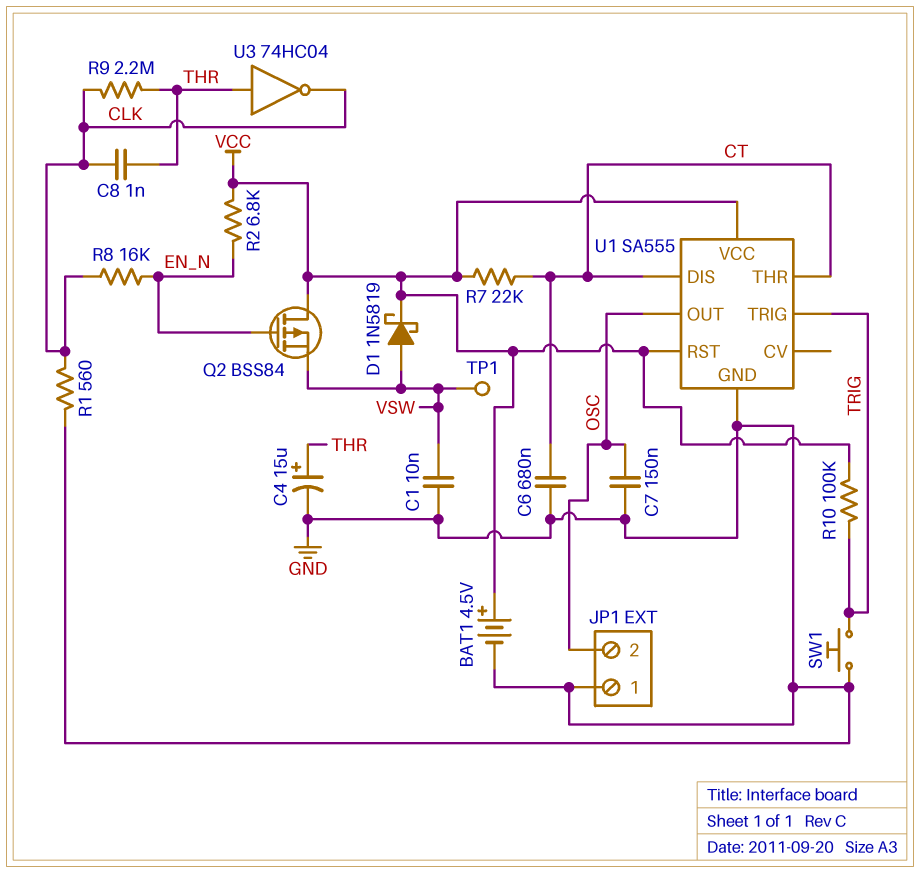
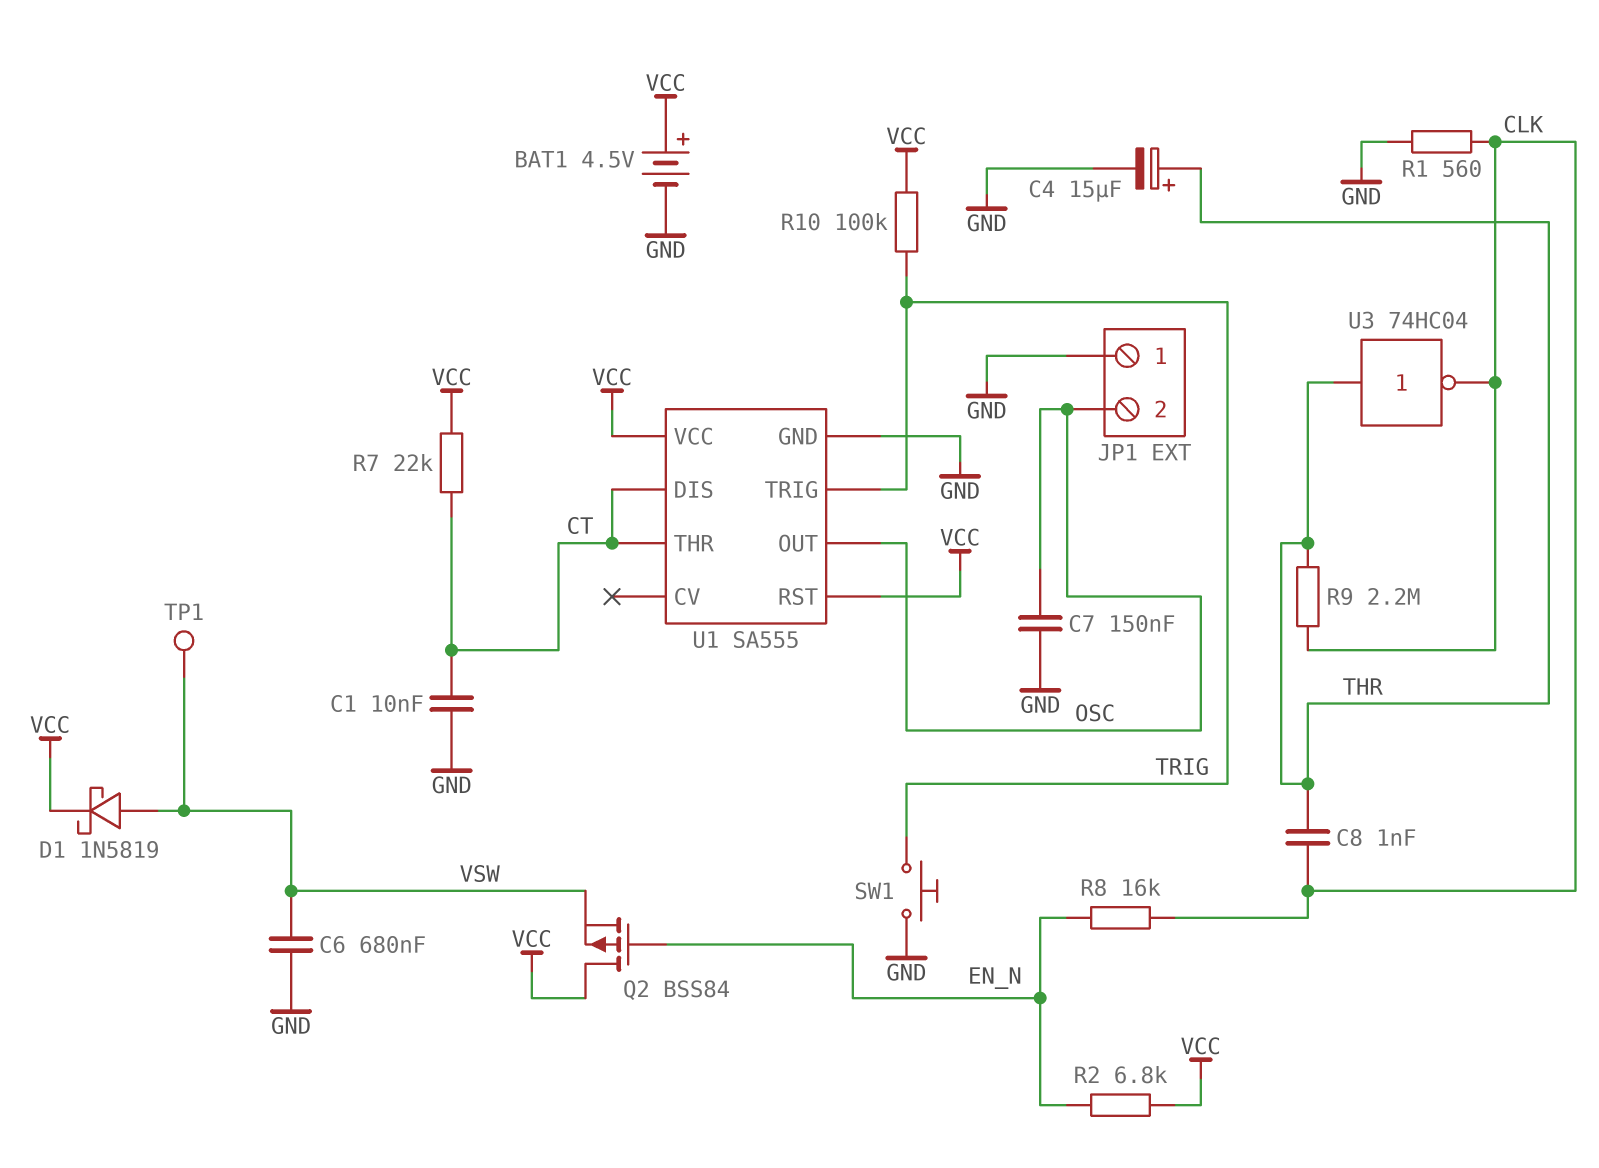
C1: 10nF (GND, VSW) -> 10nF (CT, GND)
C6: 680nF (CT, GND) -> 680nF (GND, VSW)

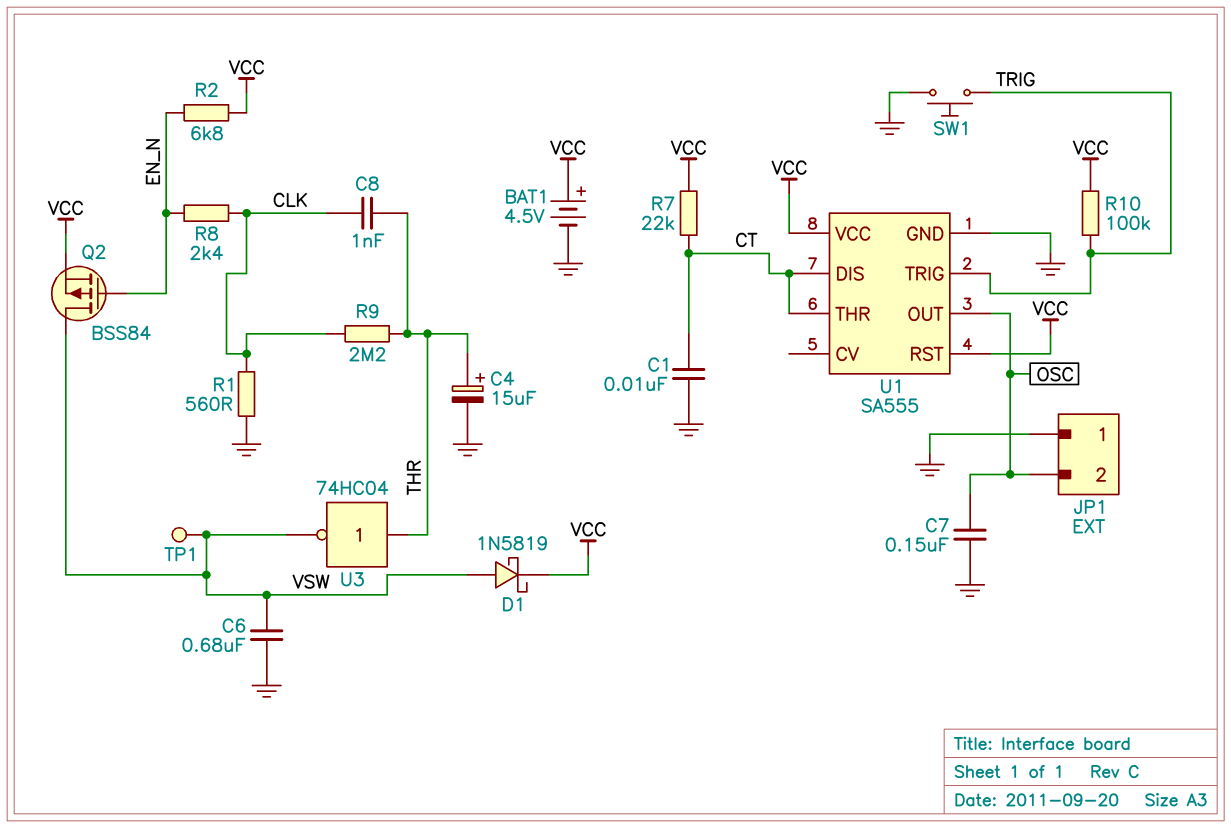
Q2: PMOS BSS84 (G EN_N, D VCC, S VSW) -> PMOS BSS84 (G EN_N, D VSW, S VCC)
R8: 16k (CLK, EN_N) -> 2.4k (CLK, EN_N)
U3: NOT 74HC04 (in THR, out CLK) -> NOT 74HC04 (in THR, out VSW)

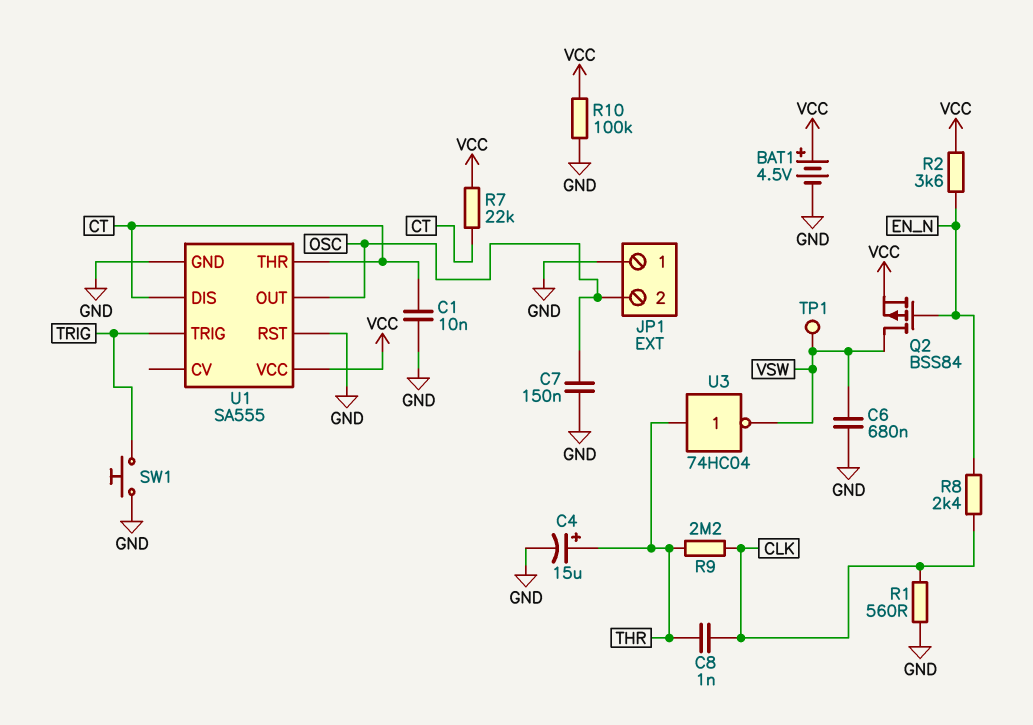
D1: schottky 1N5819 (A VSW, K VCC) -> none
R2: 6.8k (EN_N, VCC) -> 3.6k (EN_N, VCC)
R10: 100k (TRIG, VCC) -> 100k (GND, VCC)
U1 pin RST: VCC -> GND

